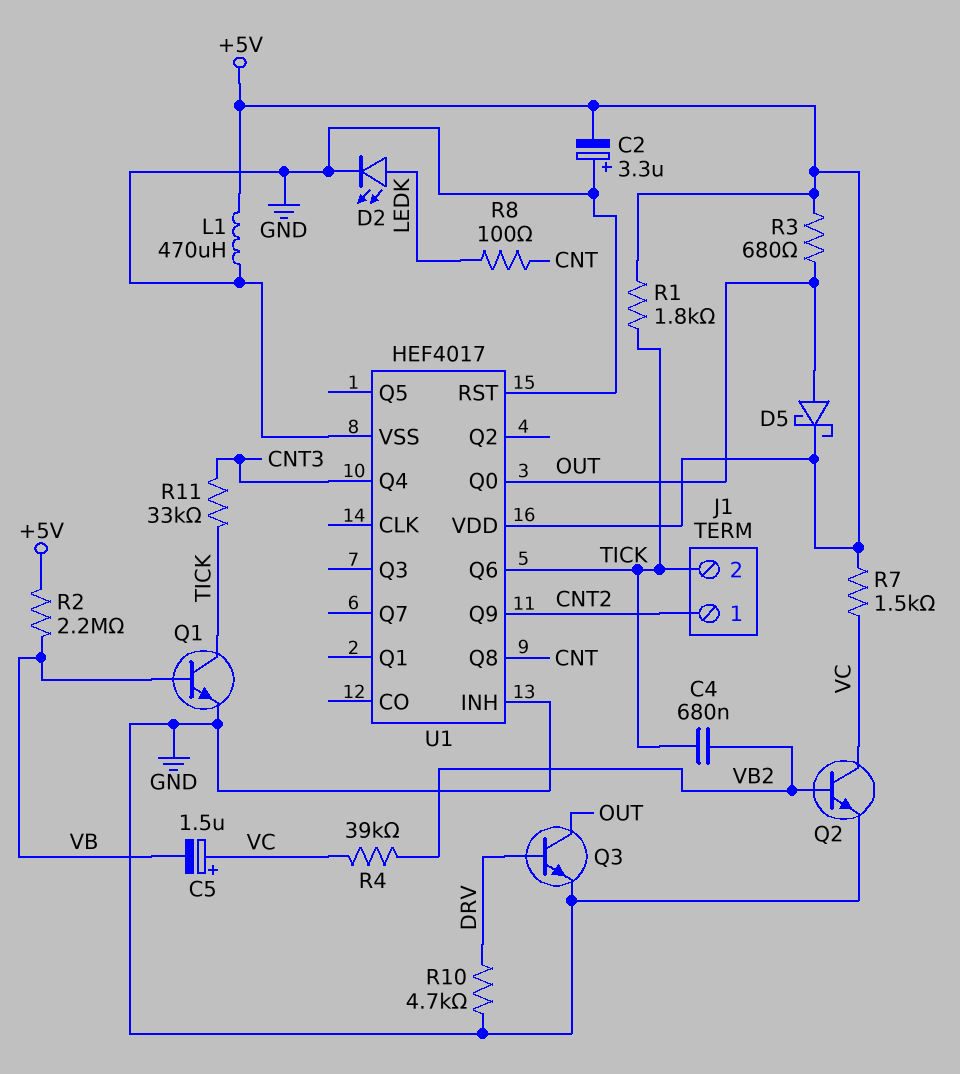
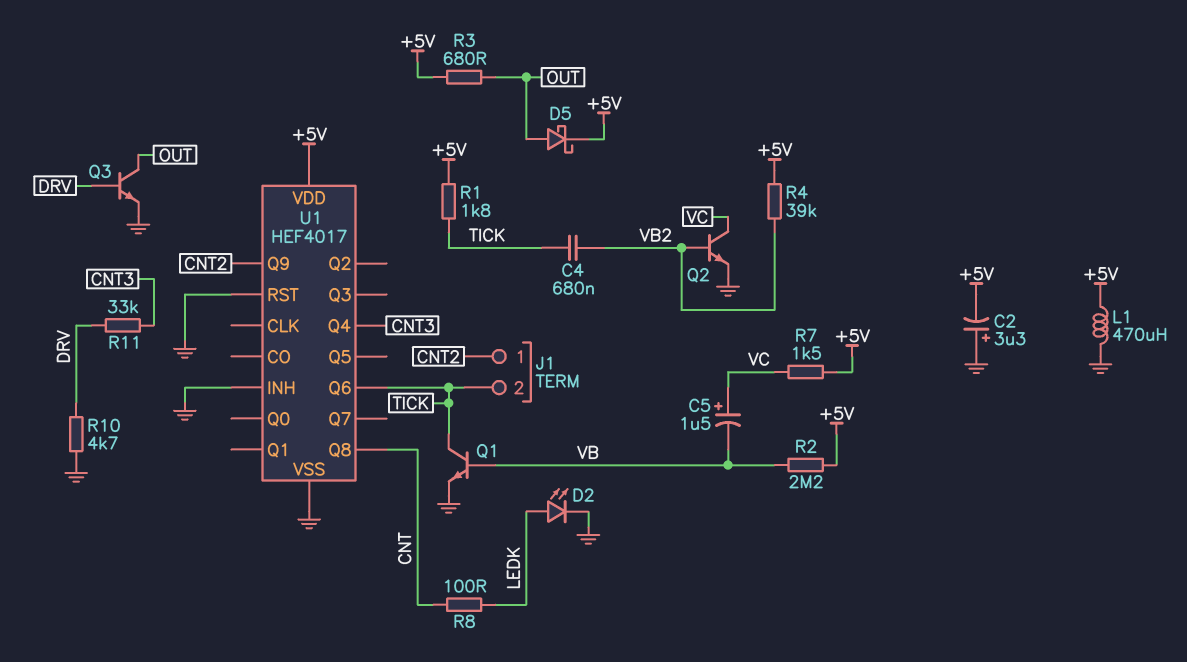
R4: 39k (VB2, VC) -> 39k (+5V, VB2)
R11: 33k (CNT3, TICK) -> 33k (CNT3, DRV)
U1 pin Q0: OUT -> none

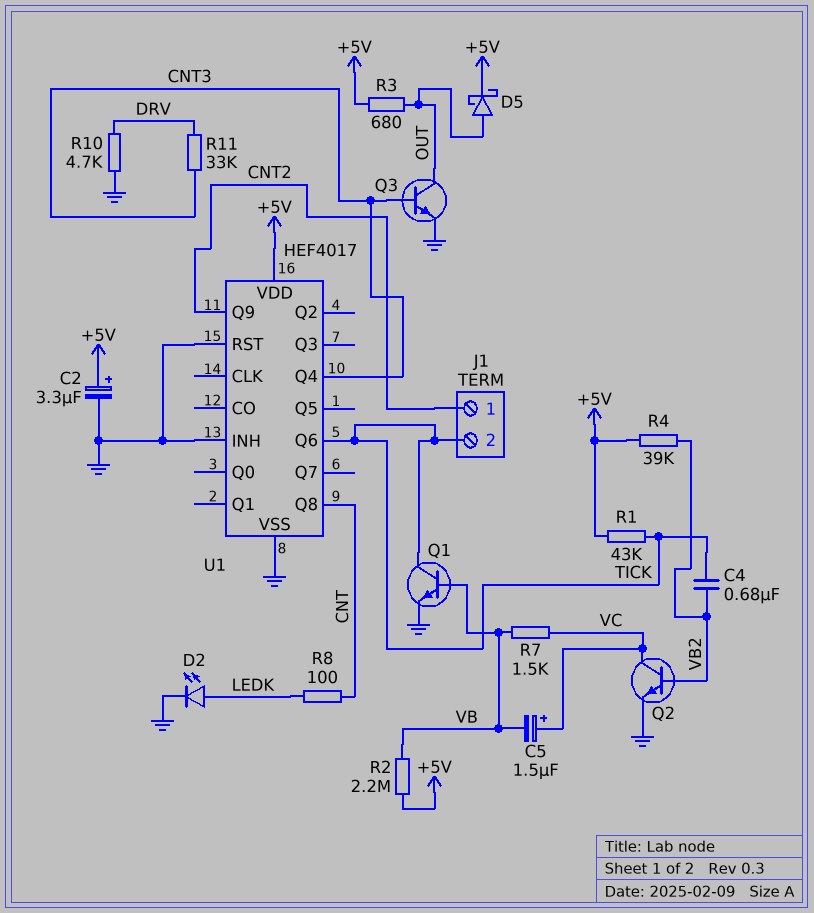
C2: 3.3uF (plus GND, minus +5V) -> 3.3uF (plus +5V, minus GND)
L1: 470uH (+5V, GND) -> none
Q3: NPN (B DRV, C OUT, E GND) -> NPN (B CNT3, C OUT, E GND)
R1: 1.8k (+5V, TICK) -> 43k (+5V, TICK)
R7: 1.5k (+5V, VC) -> 1.5k (VB, VC)

